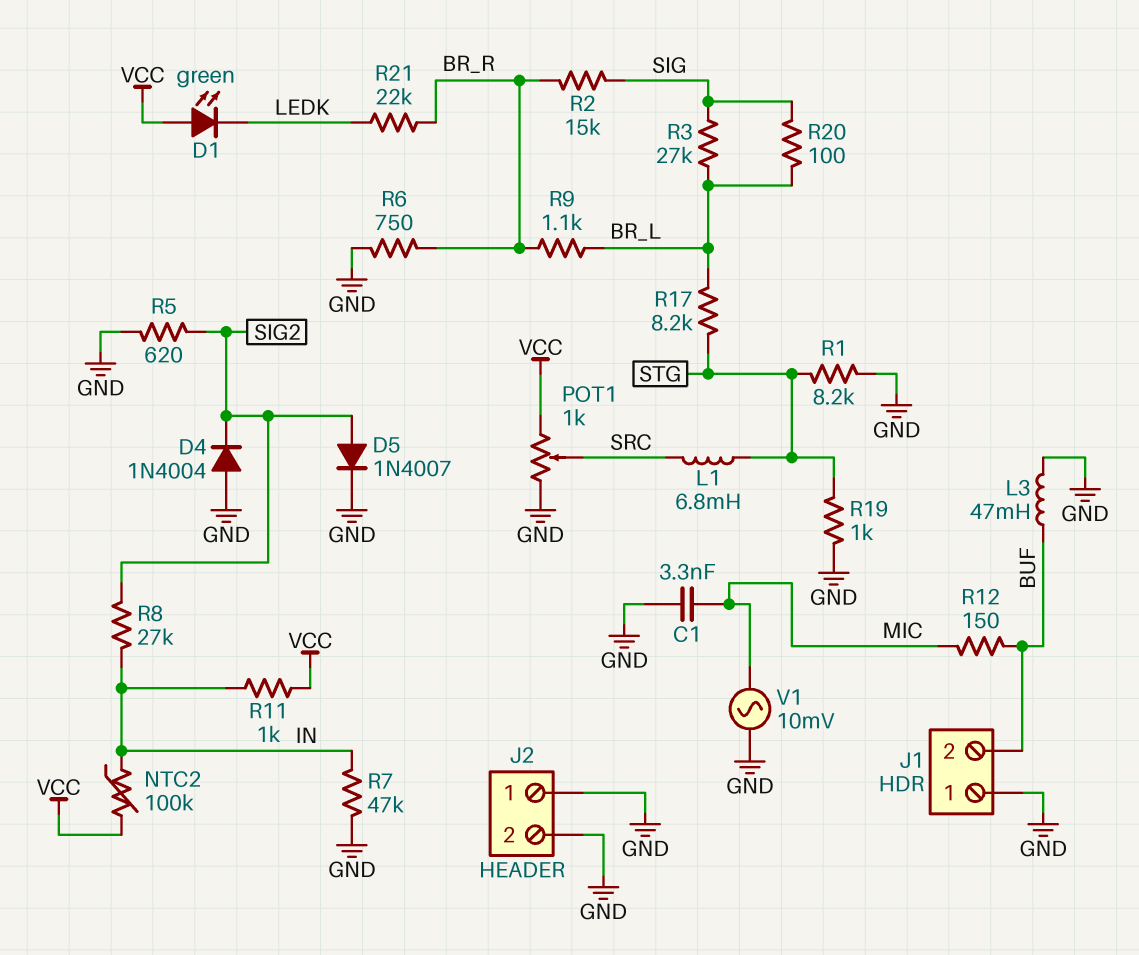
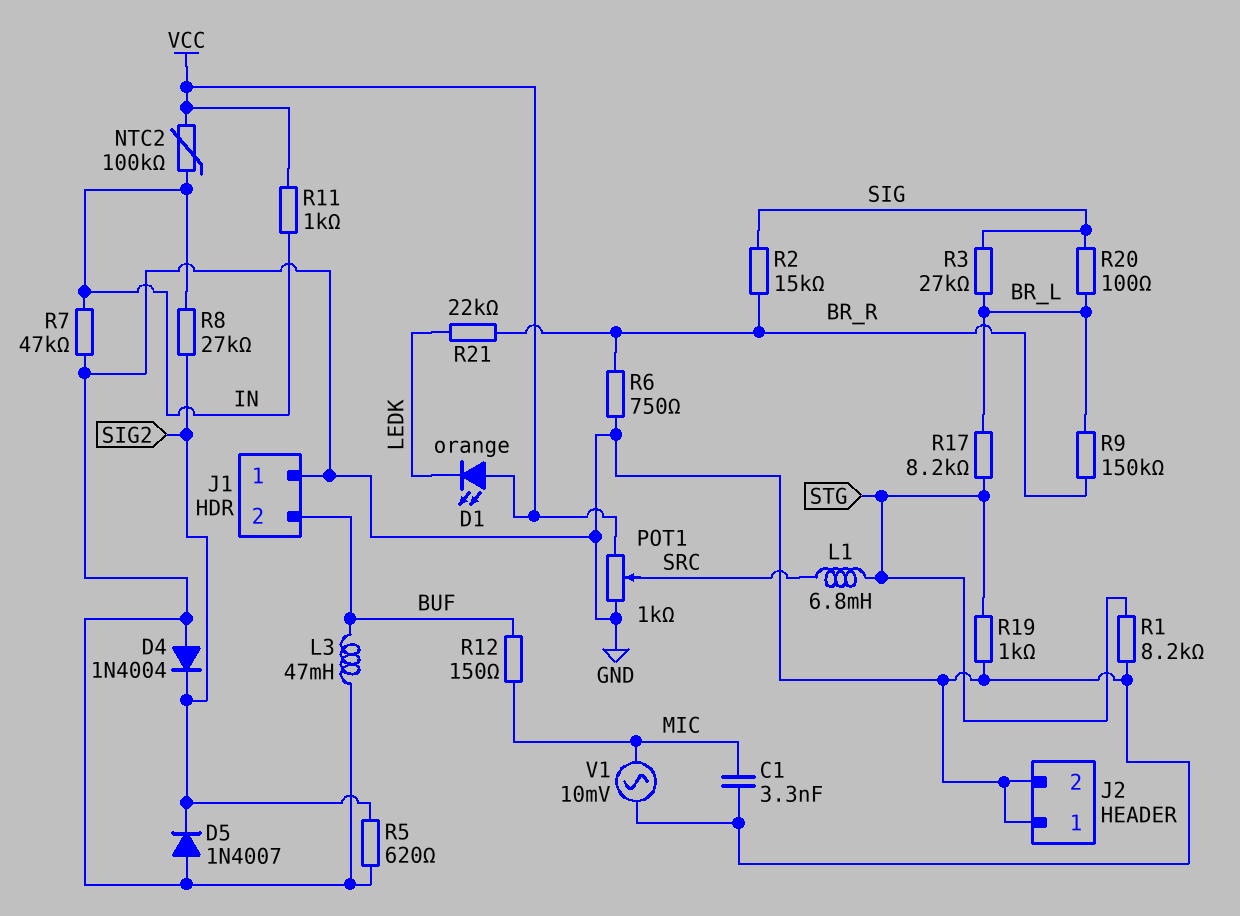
D1: LED green (A VCC, K LEDK) -> LED orange (A VCC, K LEDK)
D5: diode 1N4007 (A SIG2, K GND) -> diode 1N4007 (A GND, K SIG2)
R9: 1.1k (BR_L, BR_R) -> 150k (BR_L, BR_R)

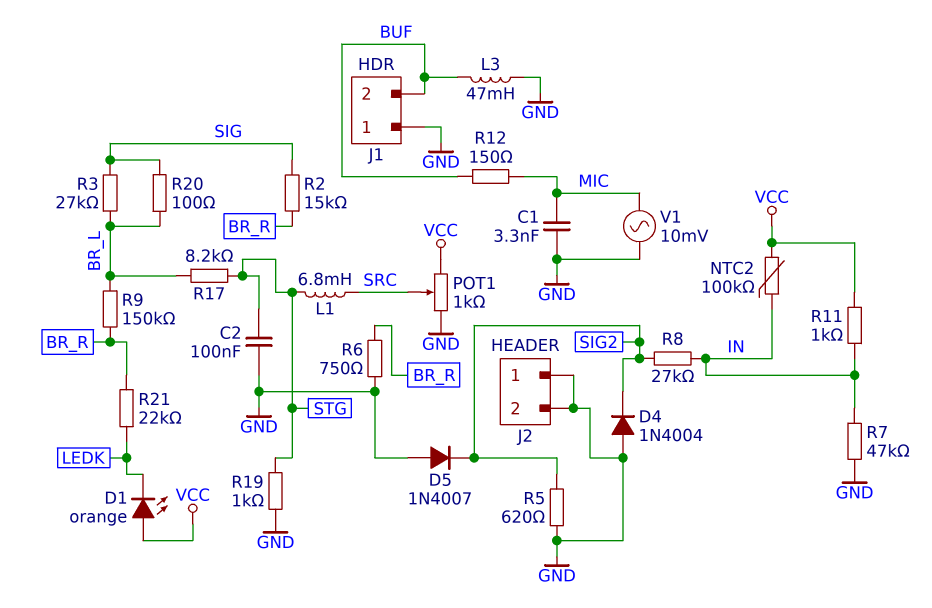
C2: none -> 100nF (GND, STG)
R1: 8.2k (GND, STG) -> none

